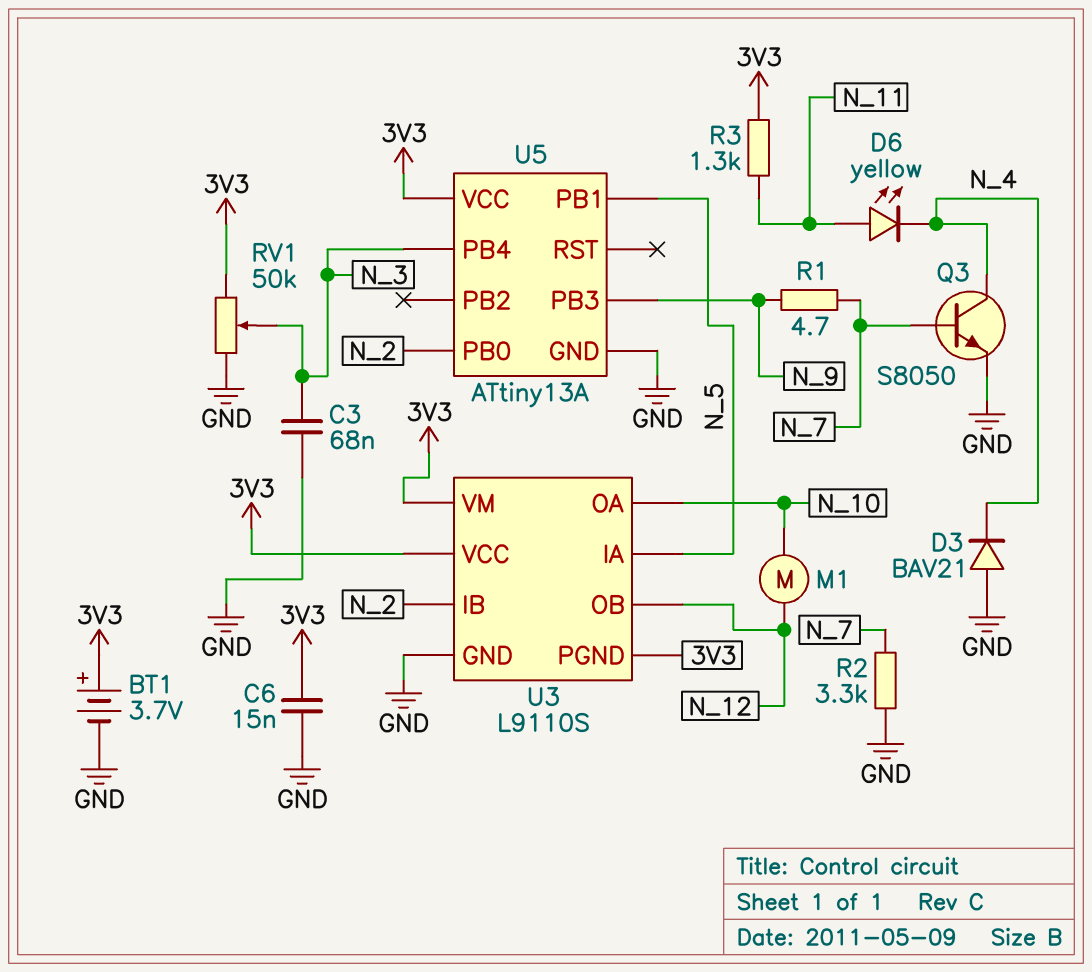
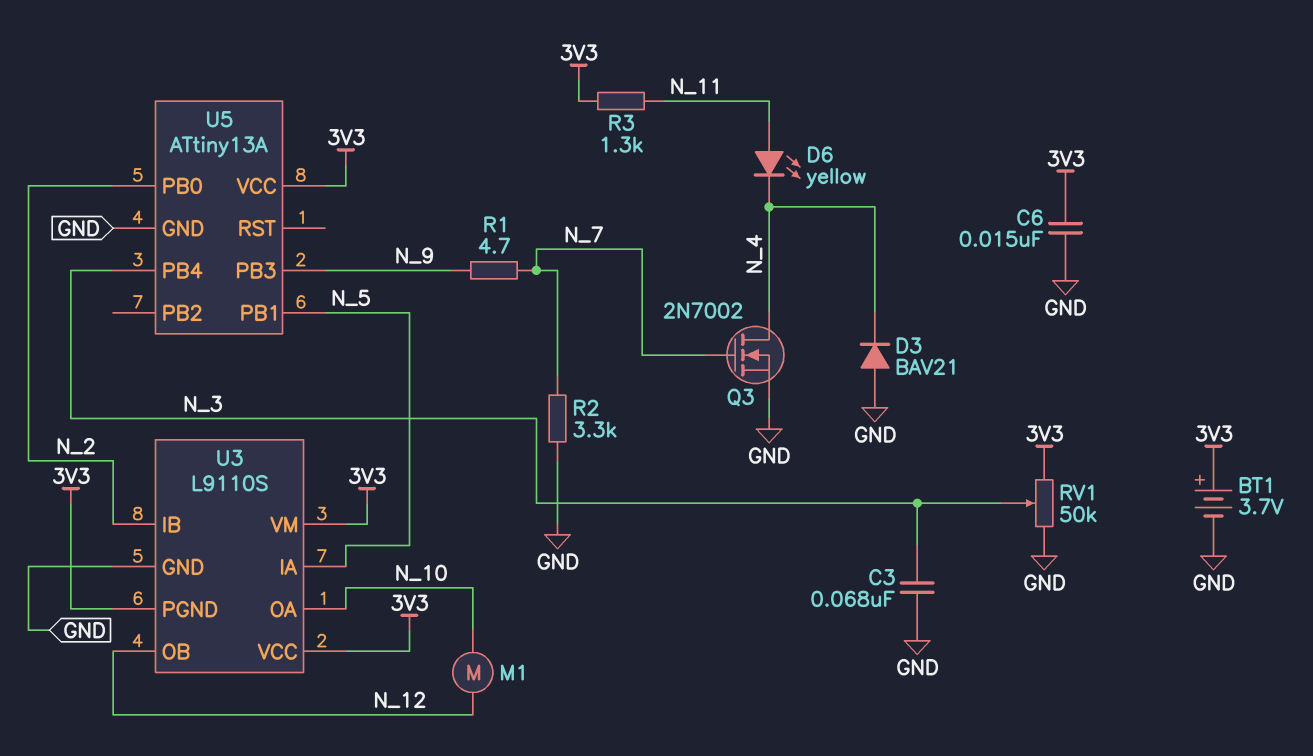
Q3: NPN S8050 (B N_7, C N_4, E GND) -> NMOS 2N7002 (G N_7, D N_4, S GND)

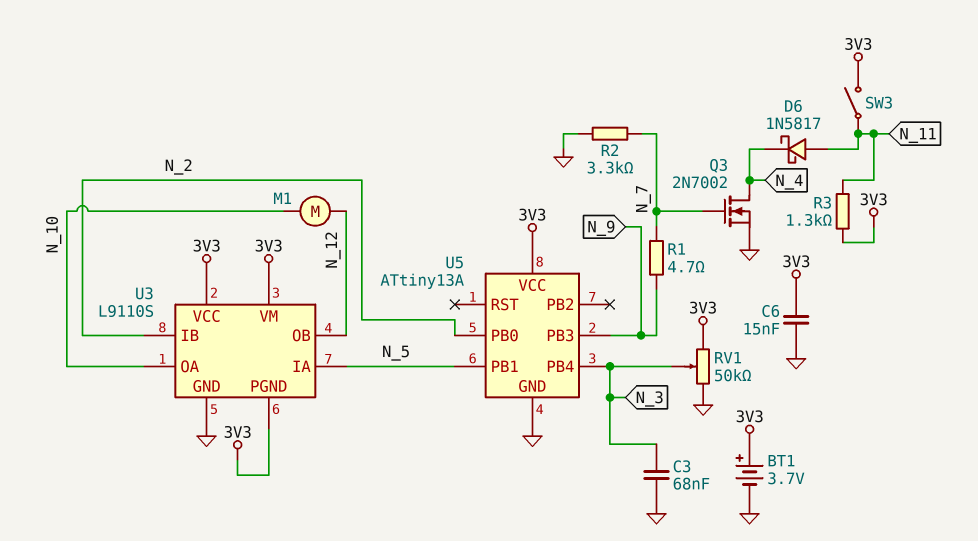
D3: diode BAV21 (A GND, K N_4) -> none
D6: LED yellow (A N_11, K N_4) -> schottky 1N5817 (A N_11, K N_4)
SW3: none -> switch (3V3, N_11)

